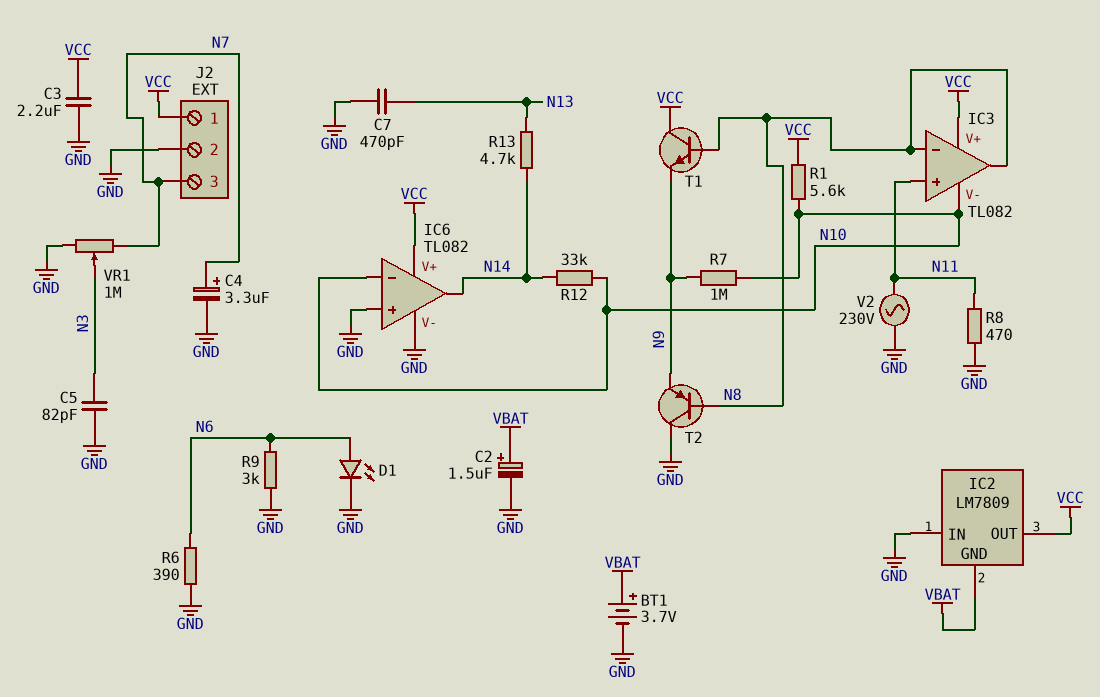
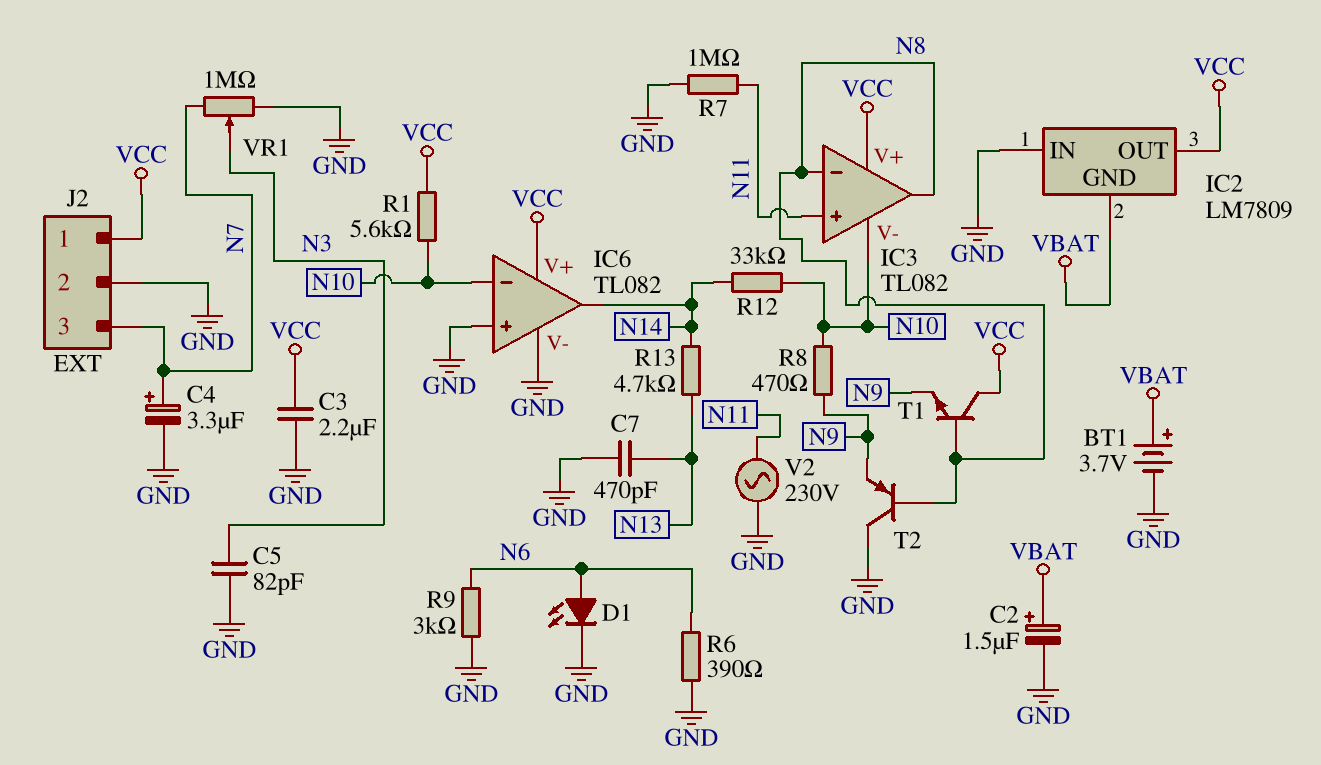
R7: 1M (N9, N10) -> 1M (GND, N11)
R8: 470 (GND, N11) -> 470 (N9, N10)

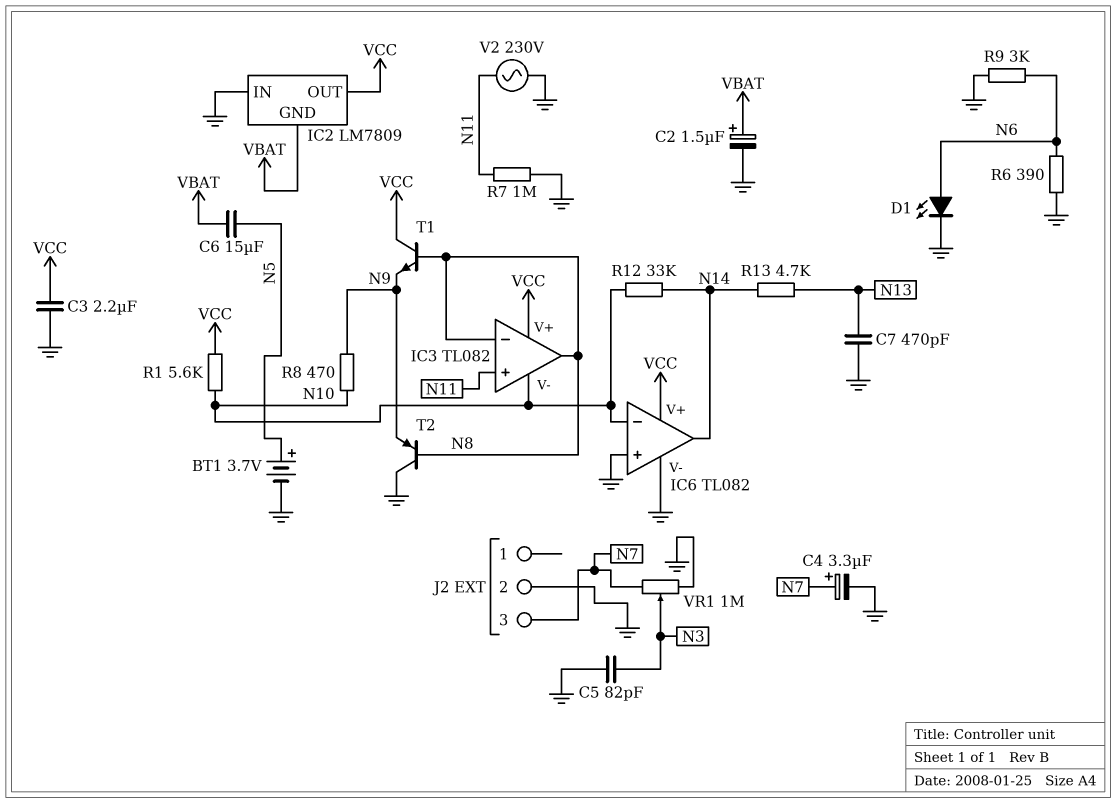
BT1: 3.7V (plus VBAT, minus GND) -> 3.7V (plus N5, minus GND)
C6: none -> 15uF (N5, VBAT)
J2 pin 1: VCC -> none

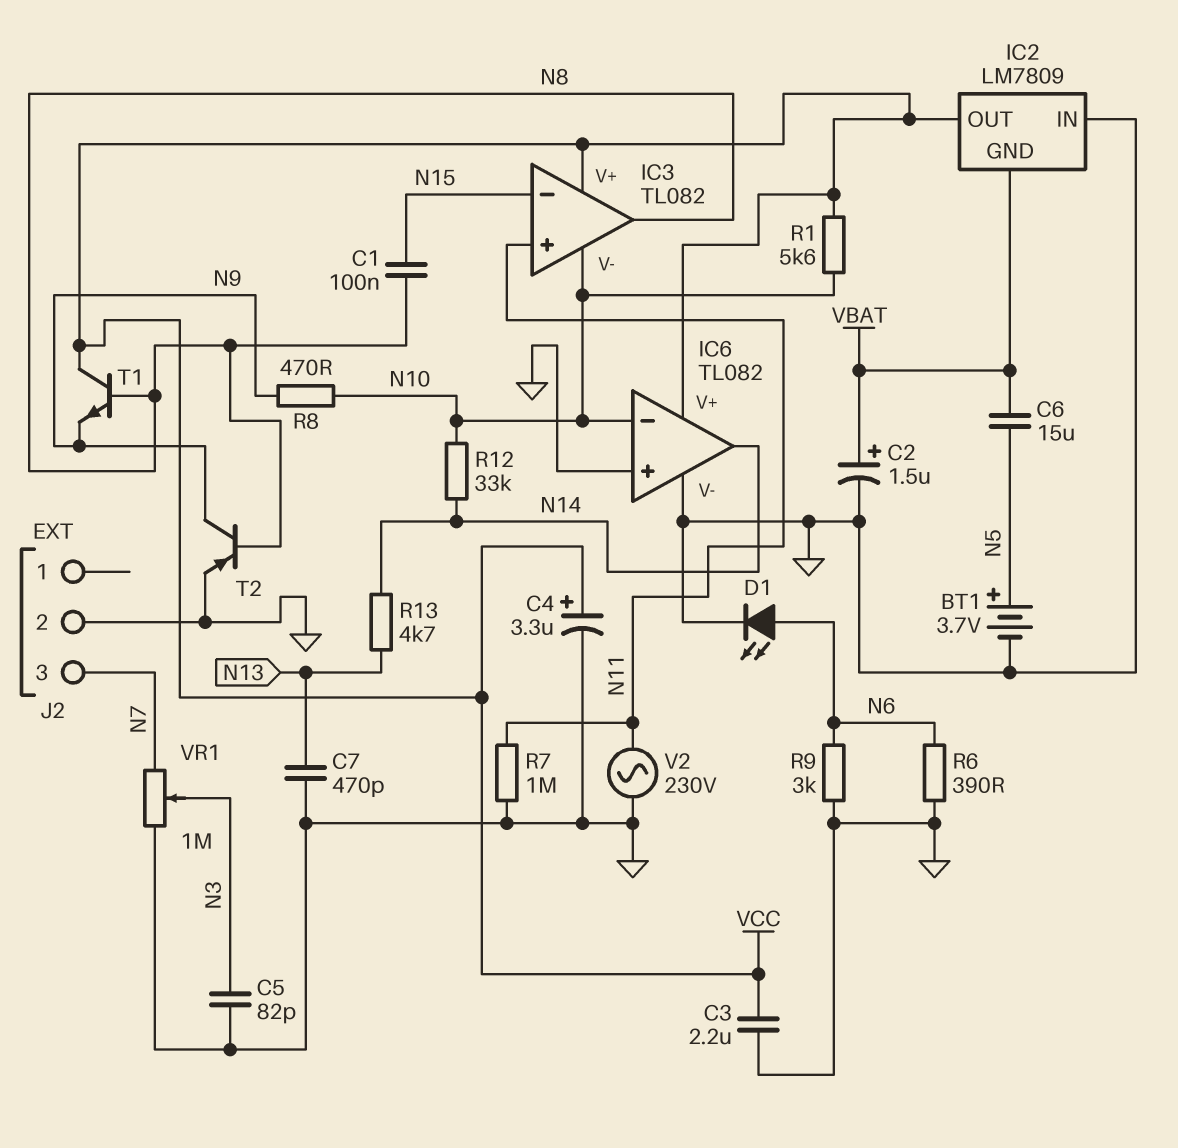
C1: none -> 100nF (N8, N15)
C4: 3.3uF (plus N7, minus GND) -> 3.3uF (plus VCC, minus GND)
IC3 pin in-: N8 -> N15
T2: PNP (B N8, C GND, E N9) -> PNP (B N8, C N9, E GND)

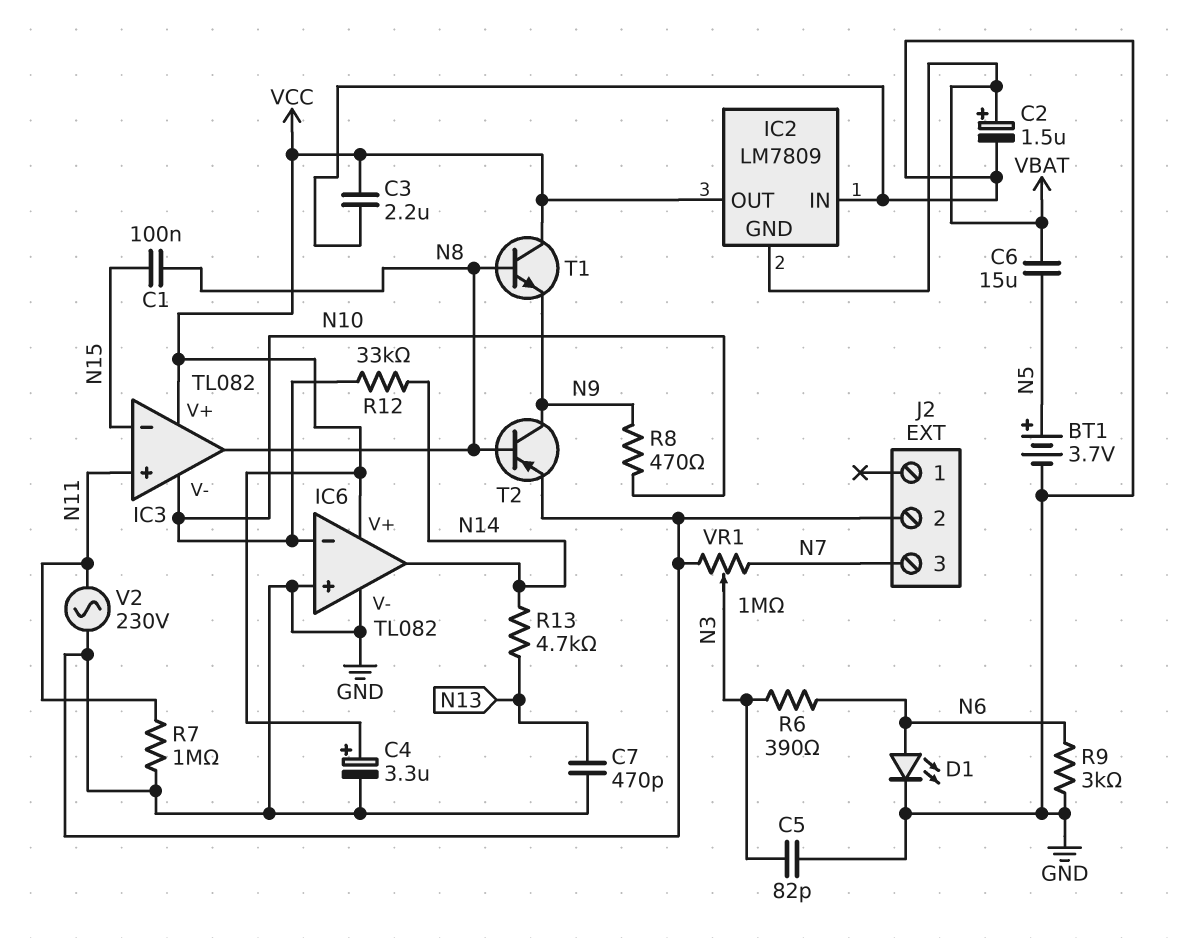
R1: 5.6k (N10, VCC) -> none
R6: 390 (GND, N6) -> 390 (N3, N6)

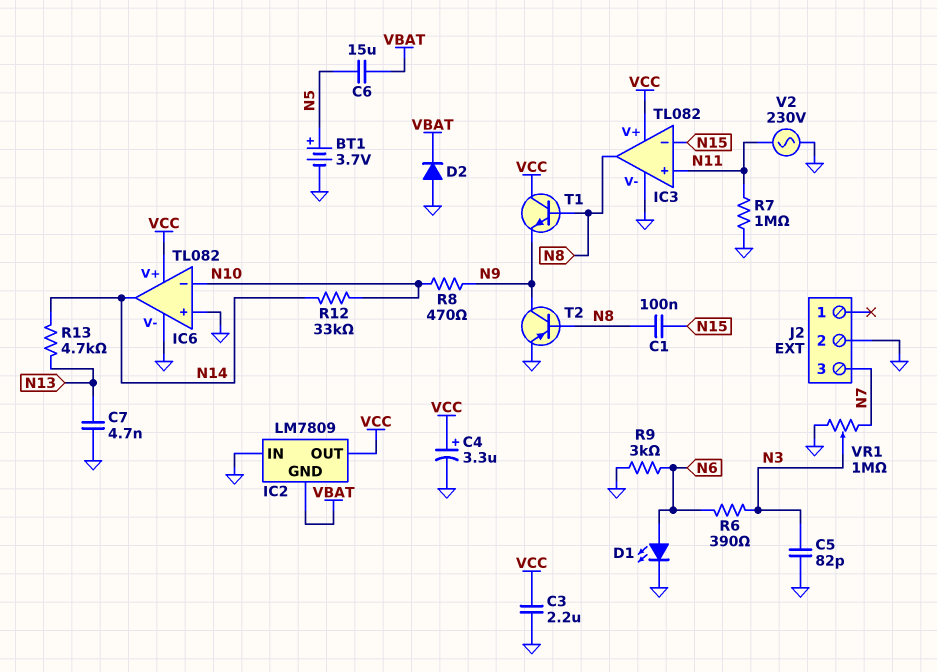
C2: 1.5uF (plus VBAT, minus GND) -> none
C7: 470pF (GND, N13) -> 4.7nF (GND, N13)
D2: none -> diode (A GND, K VBAT)
IC3 pin V-: N10 -> GND

